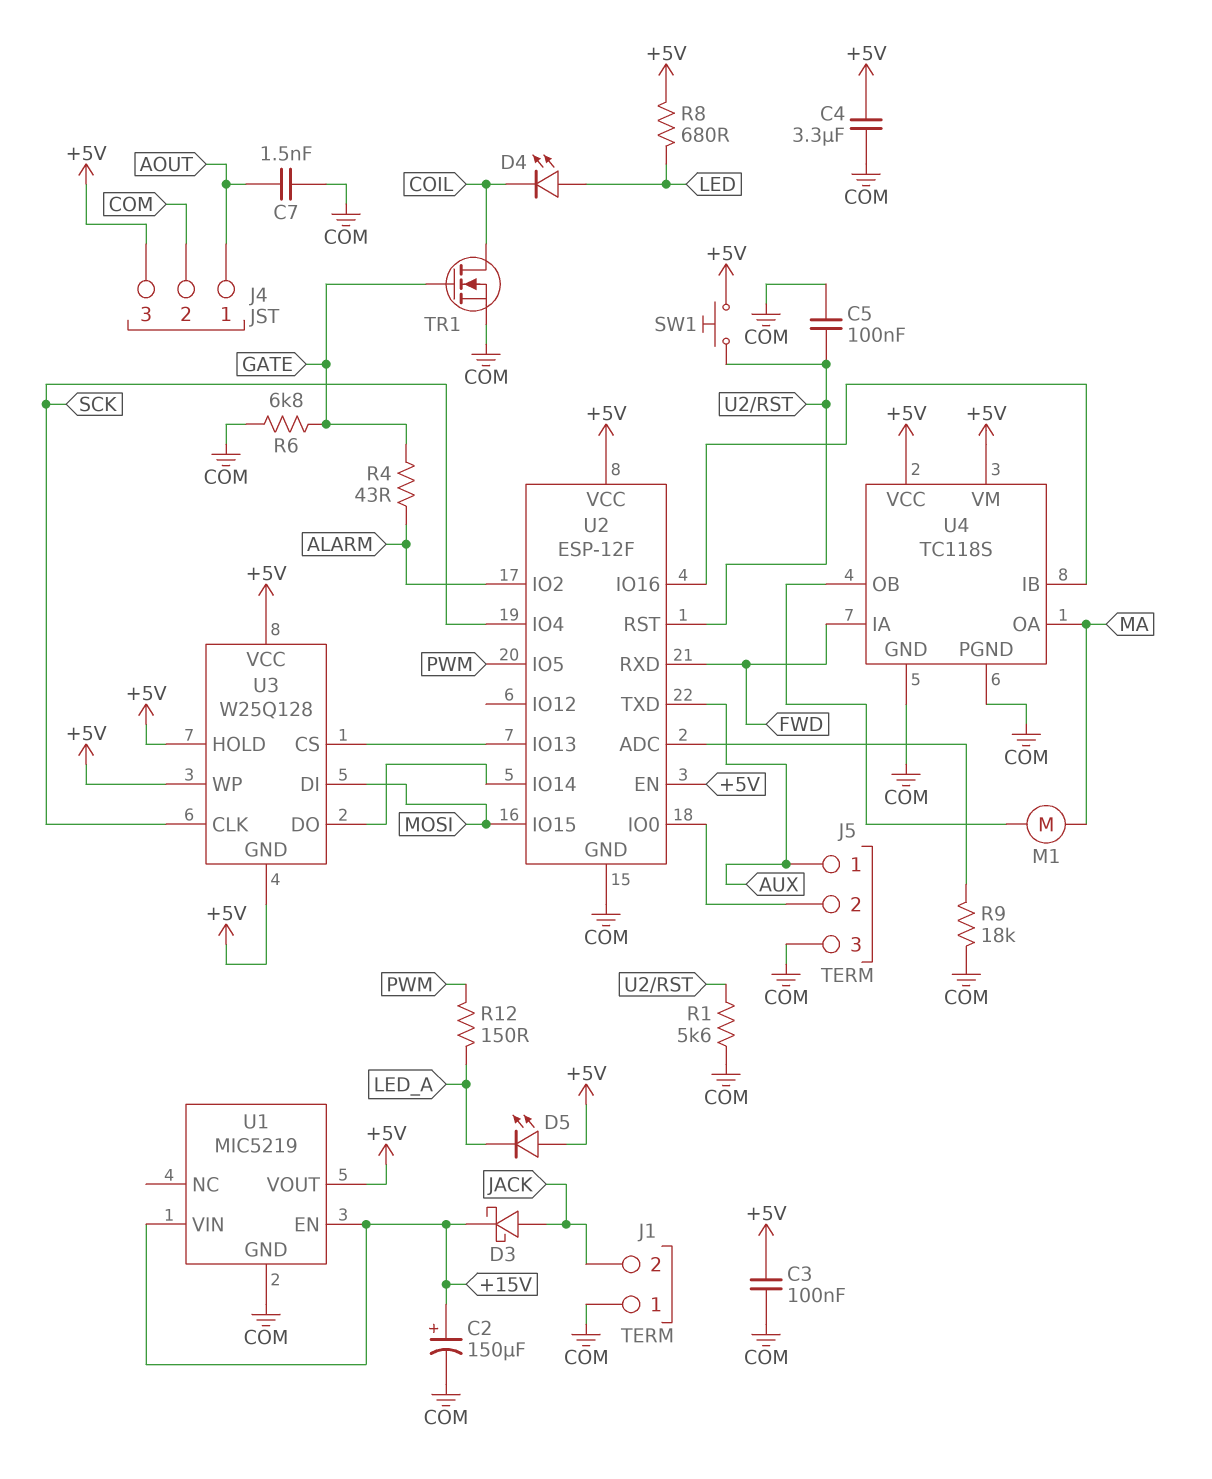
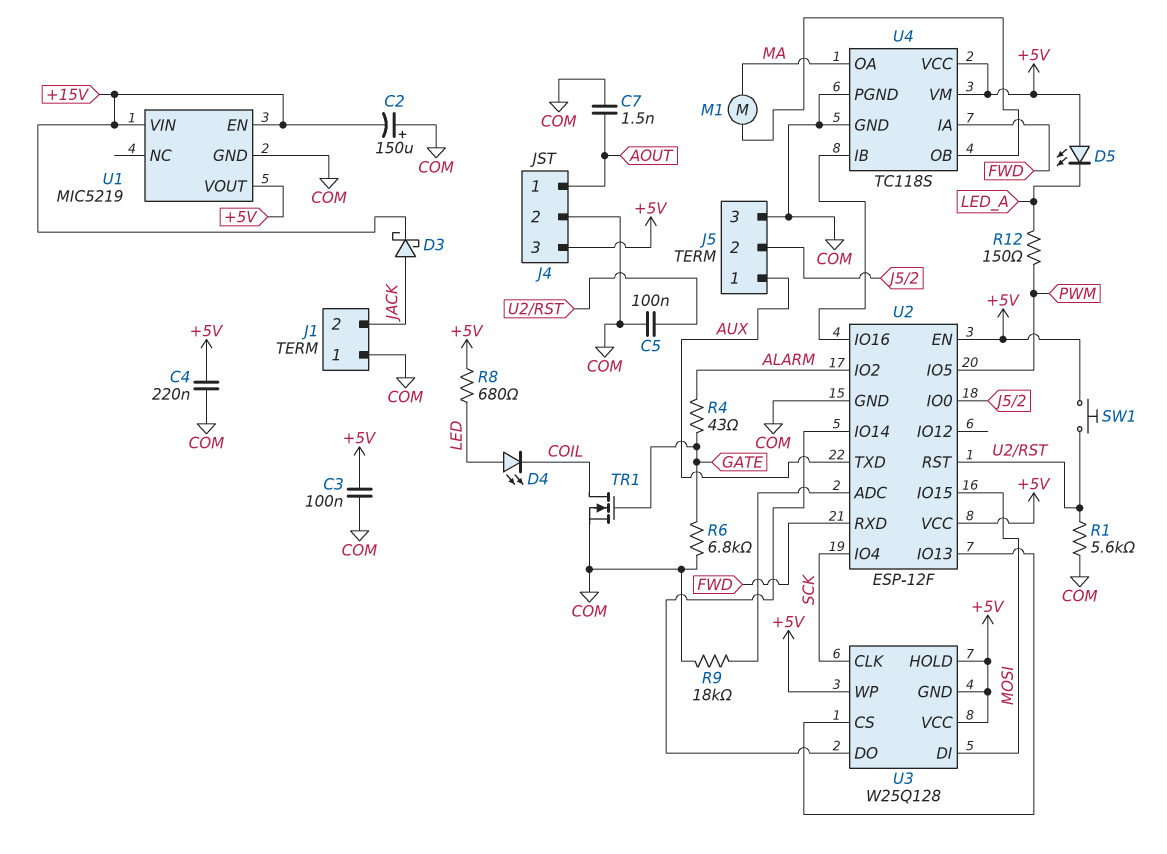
C2: 150uF (plus +15V, minus COM) -> 150uF (plus COM, minus +15V)
C4: 3.3uF (+5V, COM) -> 220nF (+5V, COM)

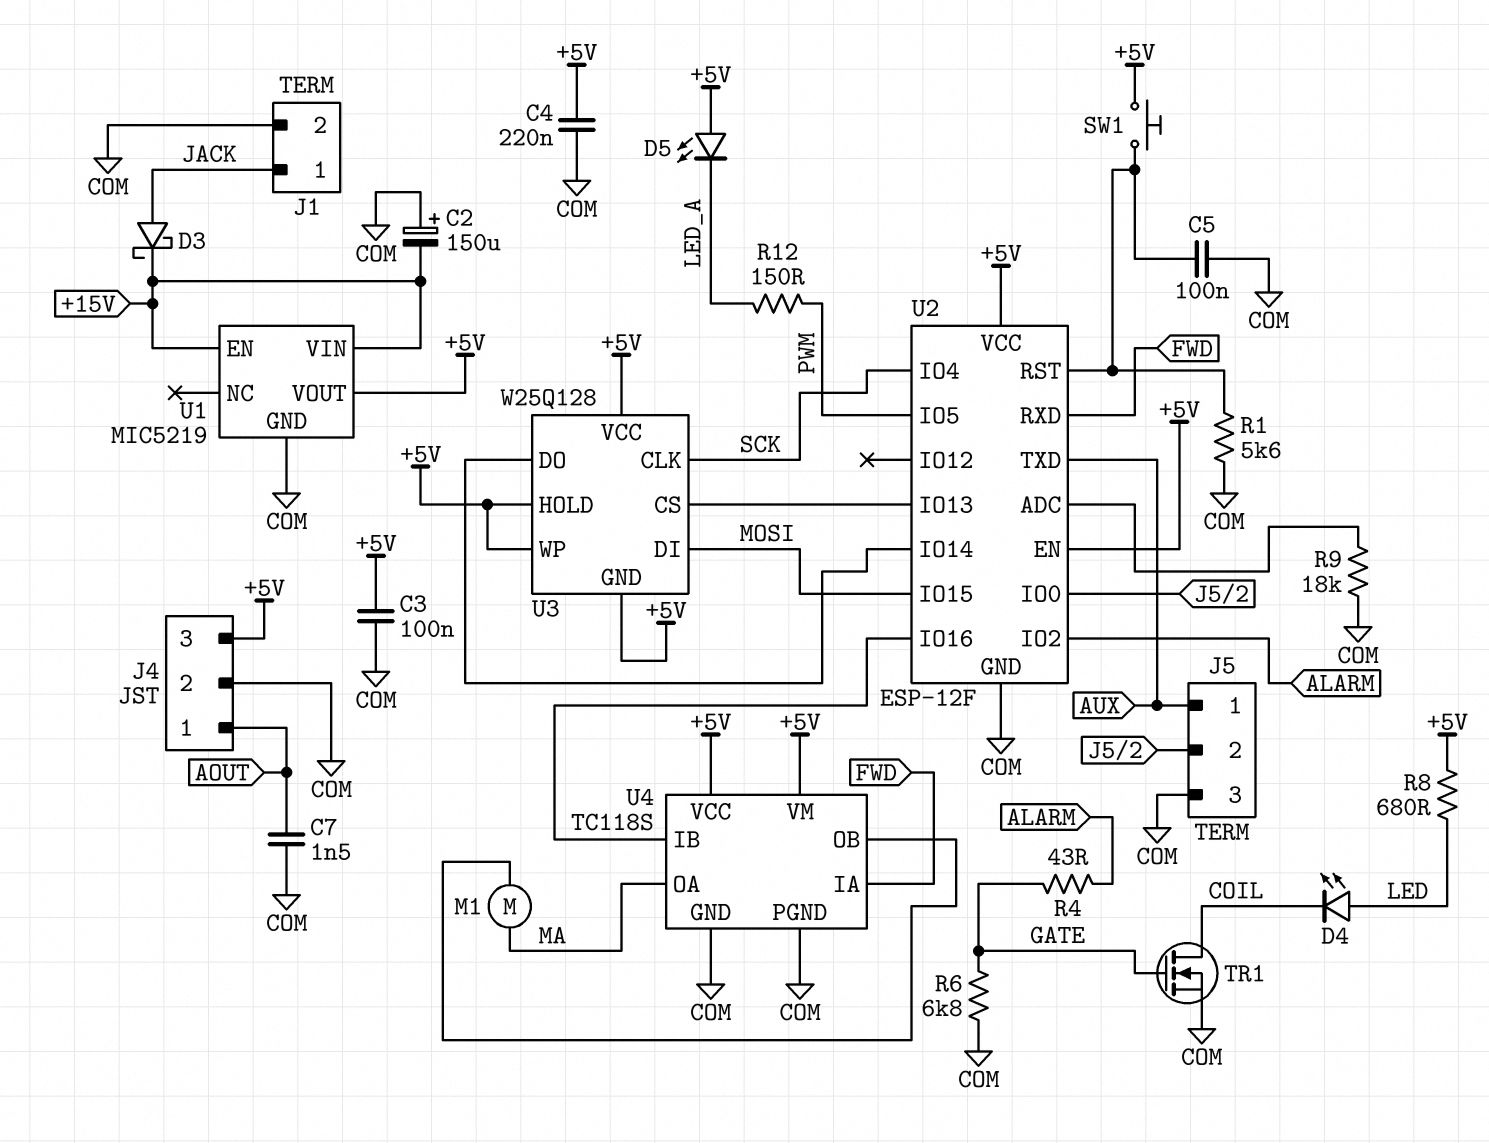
J1 pin 1: COM -> JACK
J1 pin 2: JACK -> COM

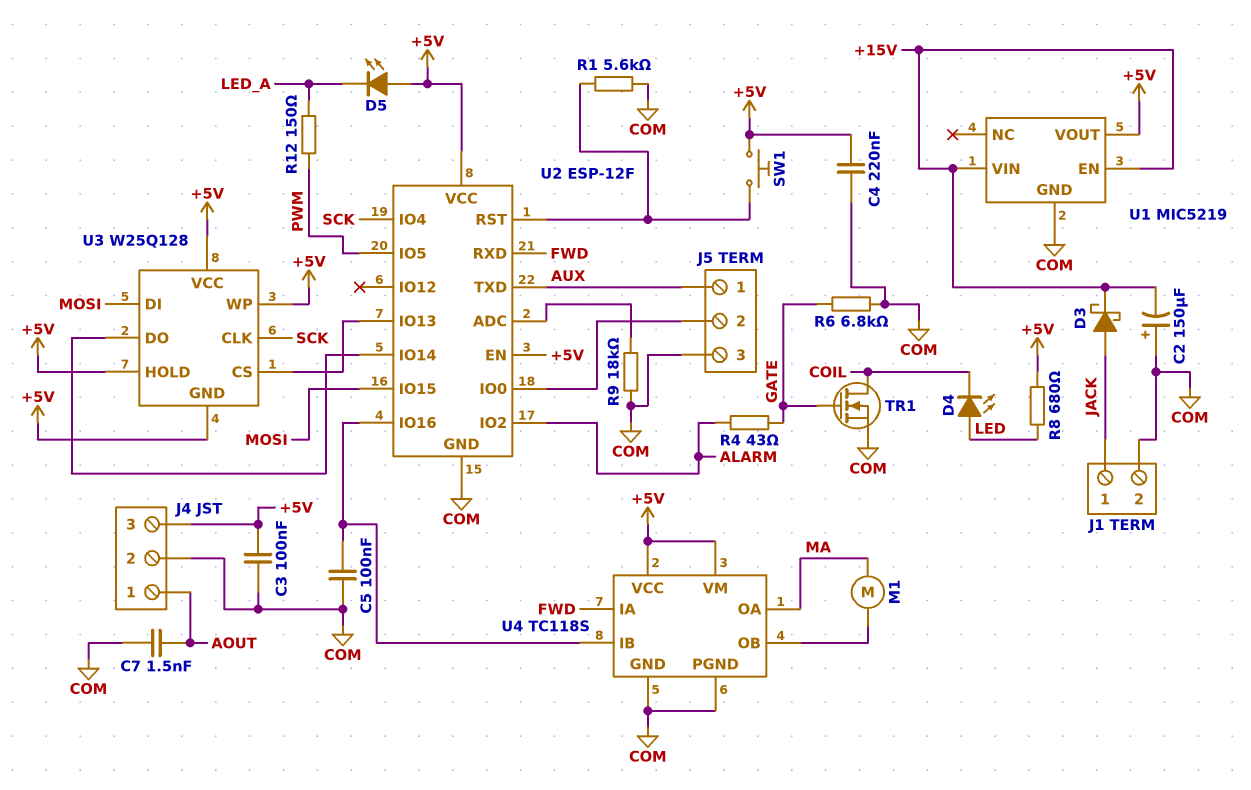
C5: 100nF (COM, U2/RST) -> 100nF (COM, U2/IO16)

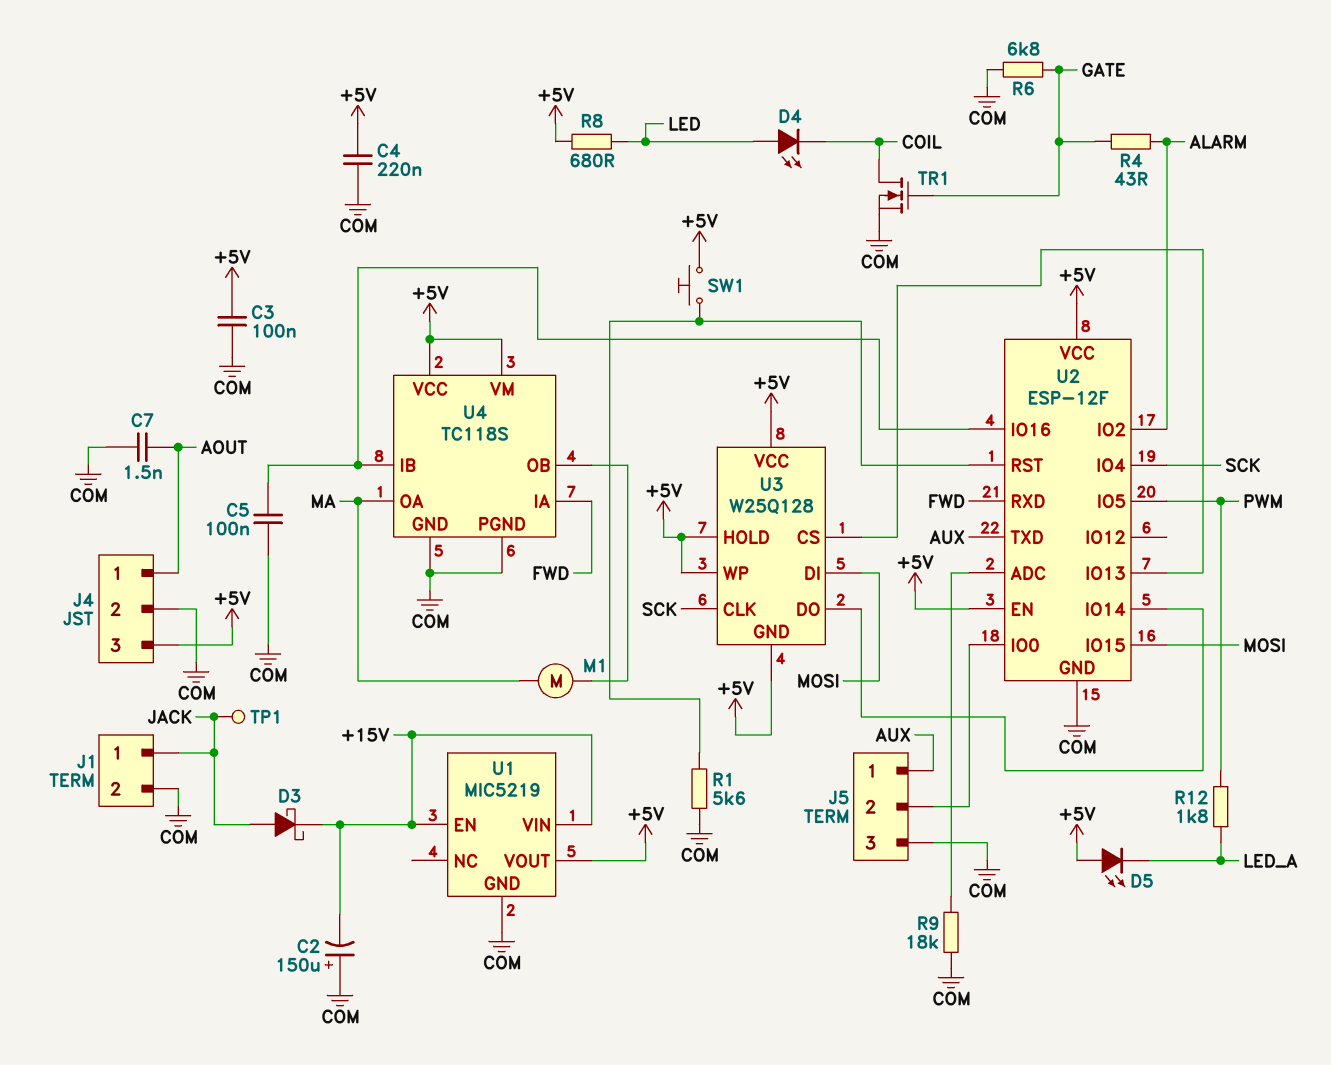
R12: 150 (LED_A, PWM) -> 1.8k (LED_A, PWM)
TP1: none -> test point (JACK)

